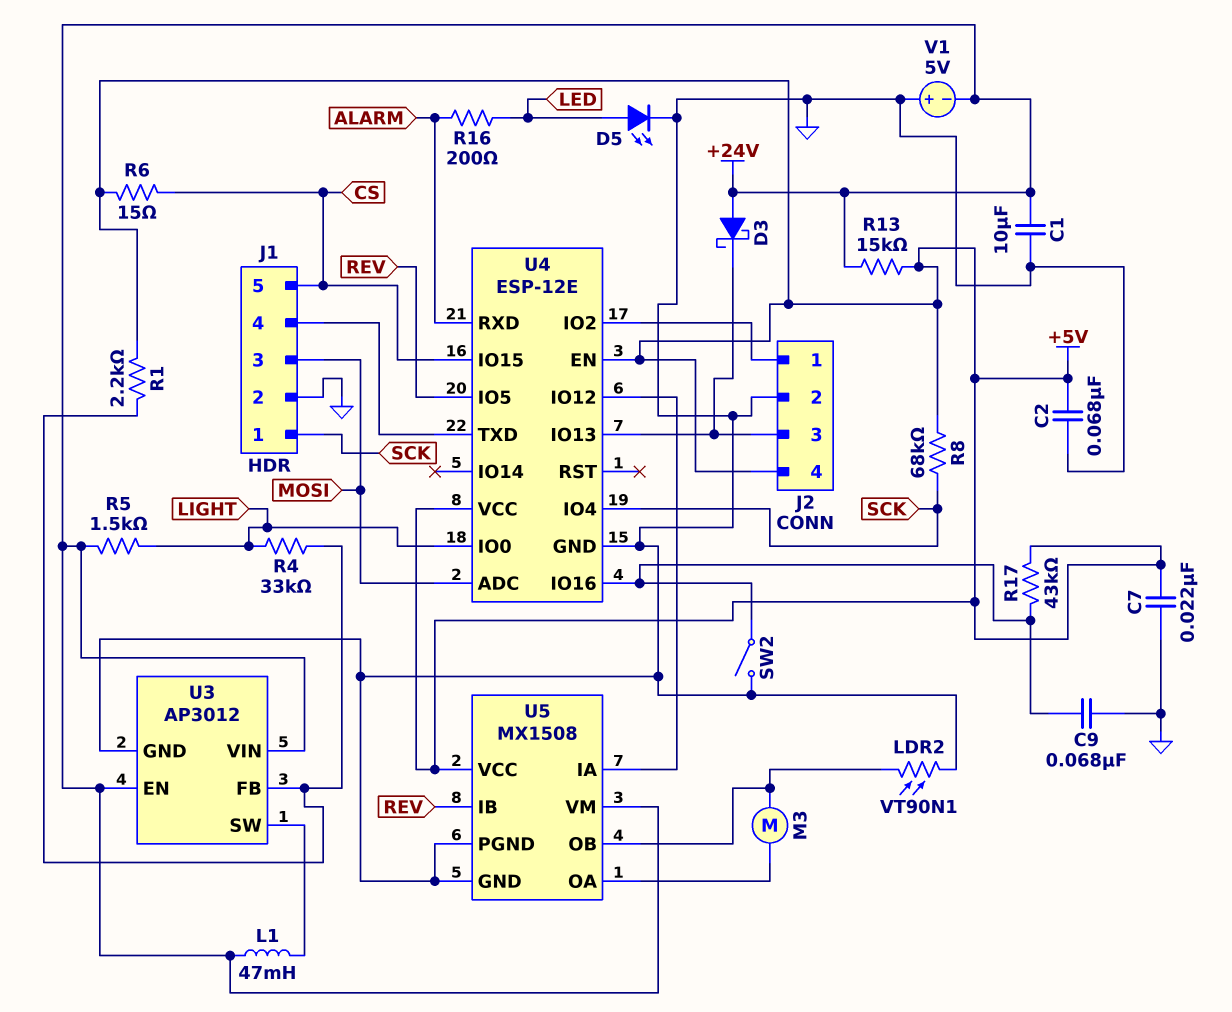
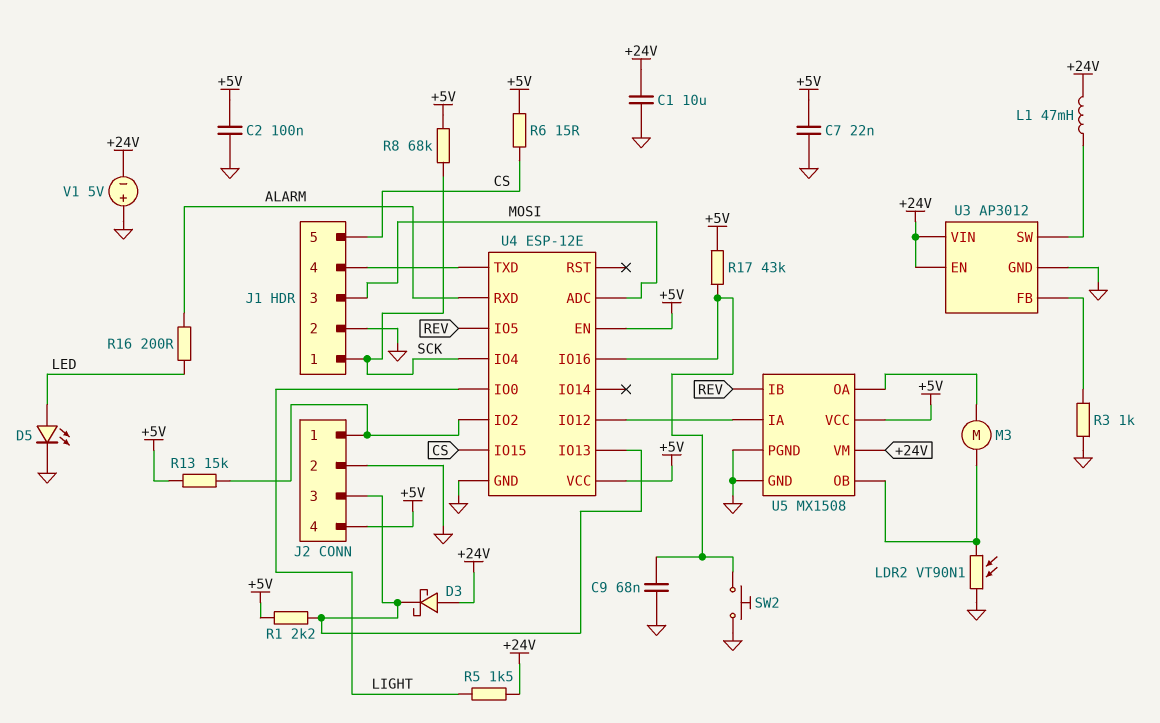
C2: 68nF (+5V, GND) -> 100nF (+5V, GND)
R1: 2.2k (+5V, U3/FB) -> 2.2k (+5V, J2/3)
R3: none -> 1k (GND, U3/FB)
R4: 33k (LIGHT, U3/FB) -> none
R13: 15k (+5V, +24V) -> 15k (+5V, J2/1)
SW2: switch (GND, U4/IO16) -> button (GND, U4/IO16)

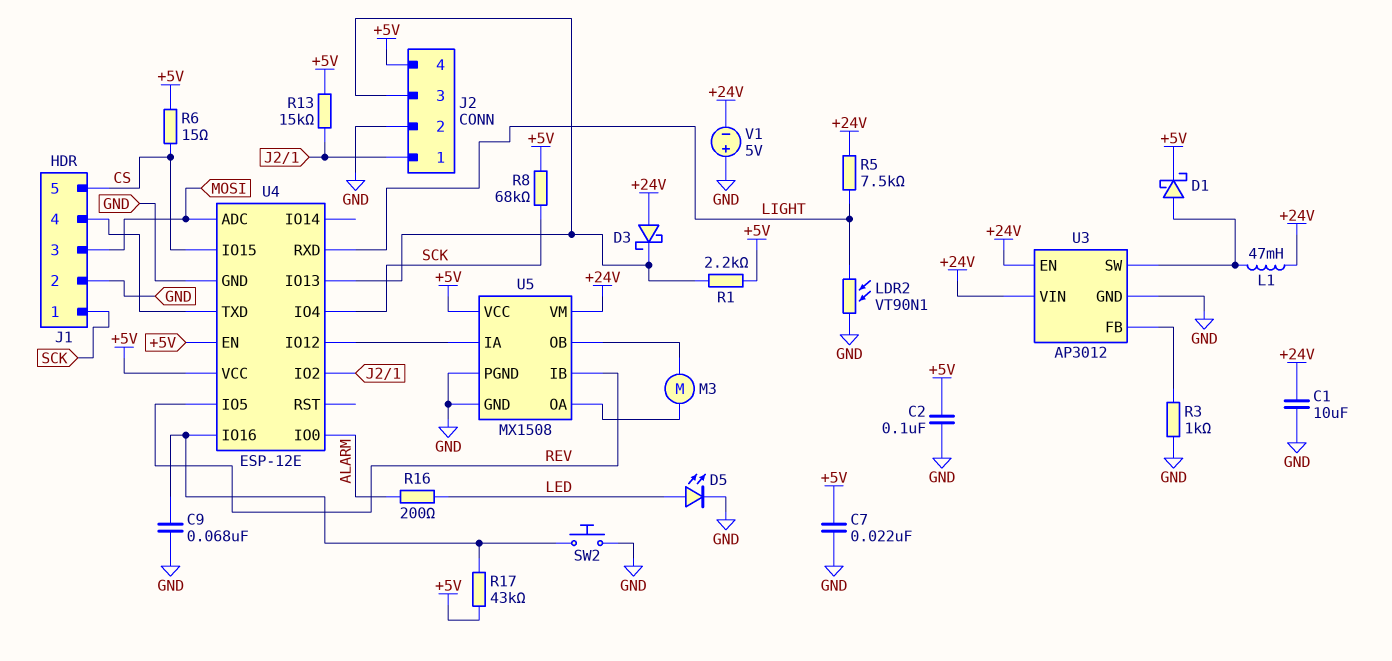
D1: none -> schottky (A U3/SW, K +5V)
LDR2: VT90N1 (GND, U5/OB) -> VT90N1 (GND, LIGHT)
R5: 1.5k (+24V, LIGHT) -> 7.5k (+24V, LIGHT)
U4 pin IO0: LIGHT -> ALARM
U4 pin RXD: ALARM -> LIGHT

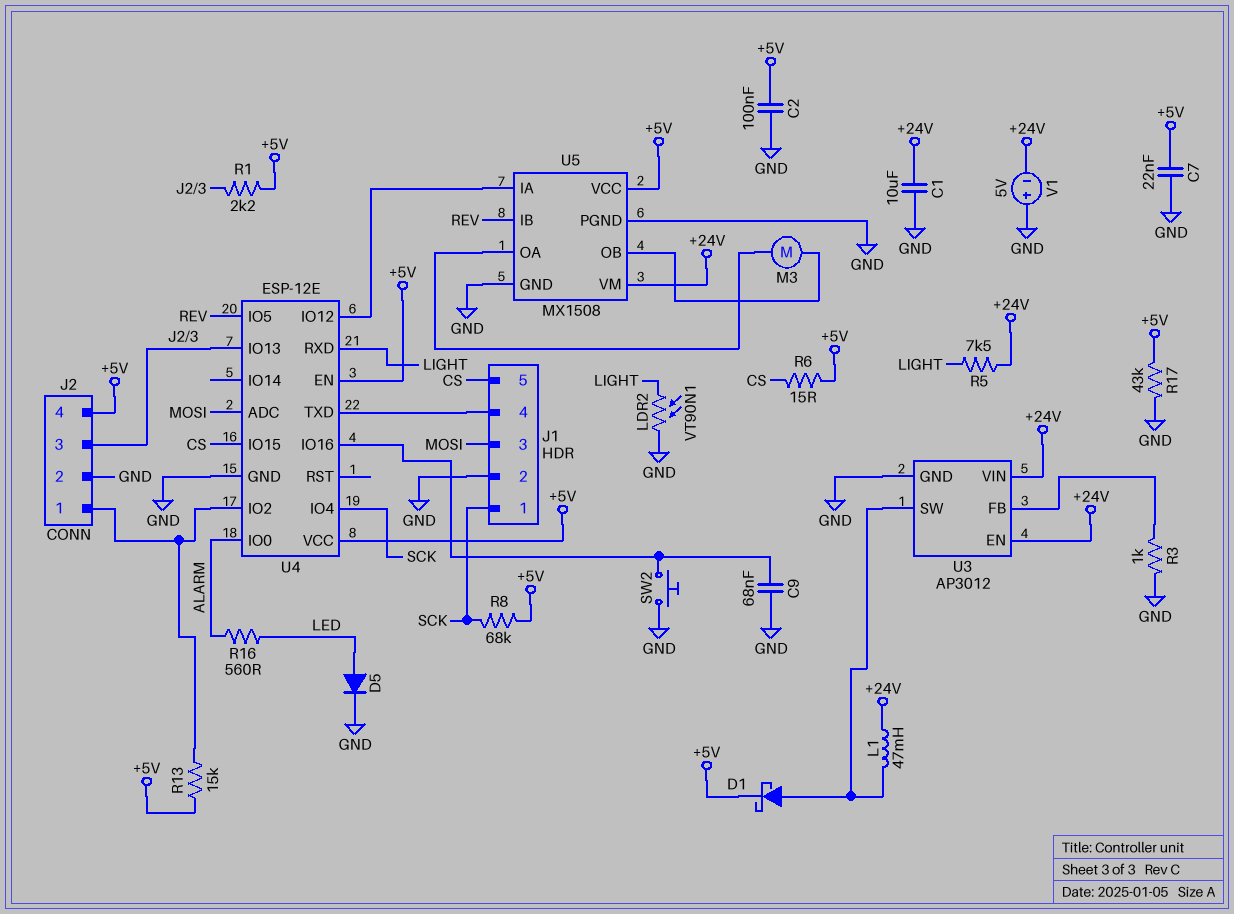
D3: schottky (A +24V, K J2/3) -> none
D5: LED (A LED, K GND) -> diode (A LED, K GND)
R16: 200 (ALARM, LED) -> 560 (ALARM, LED)
R17: 43k (+5V, U4/IO16) -> 43k (+5V, GND)

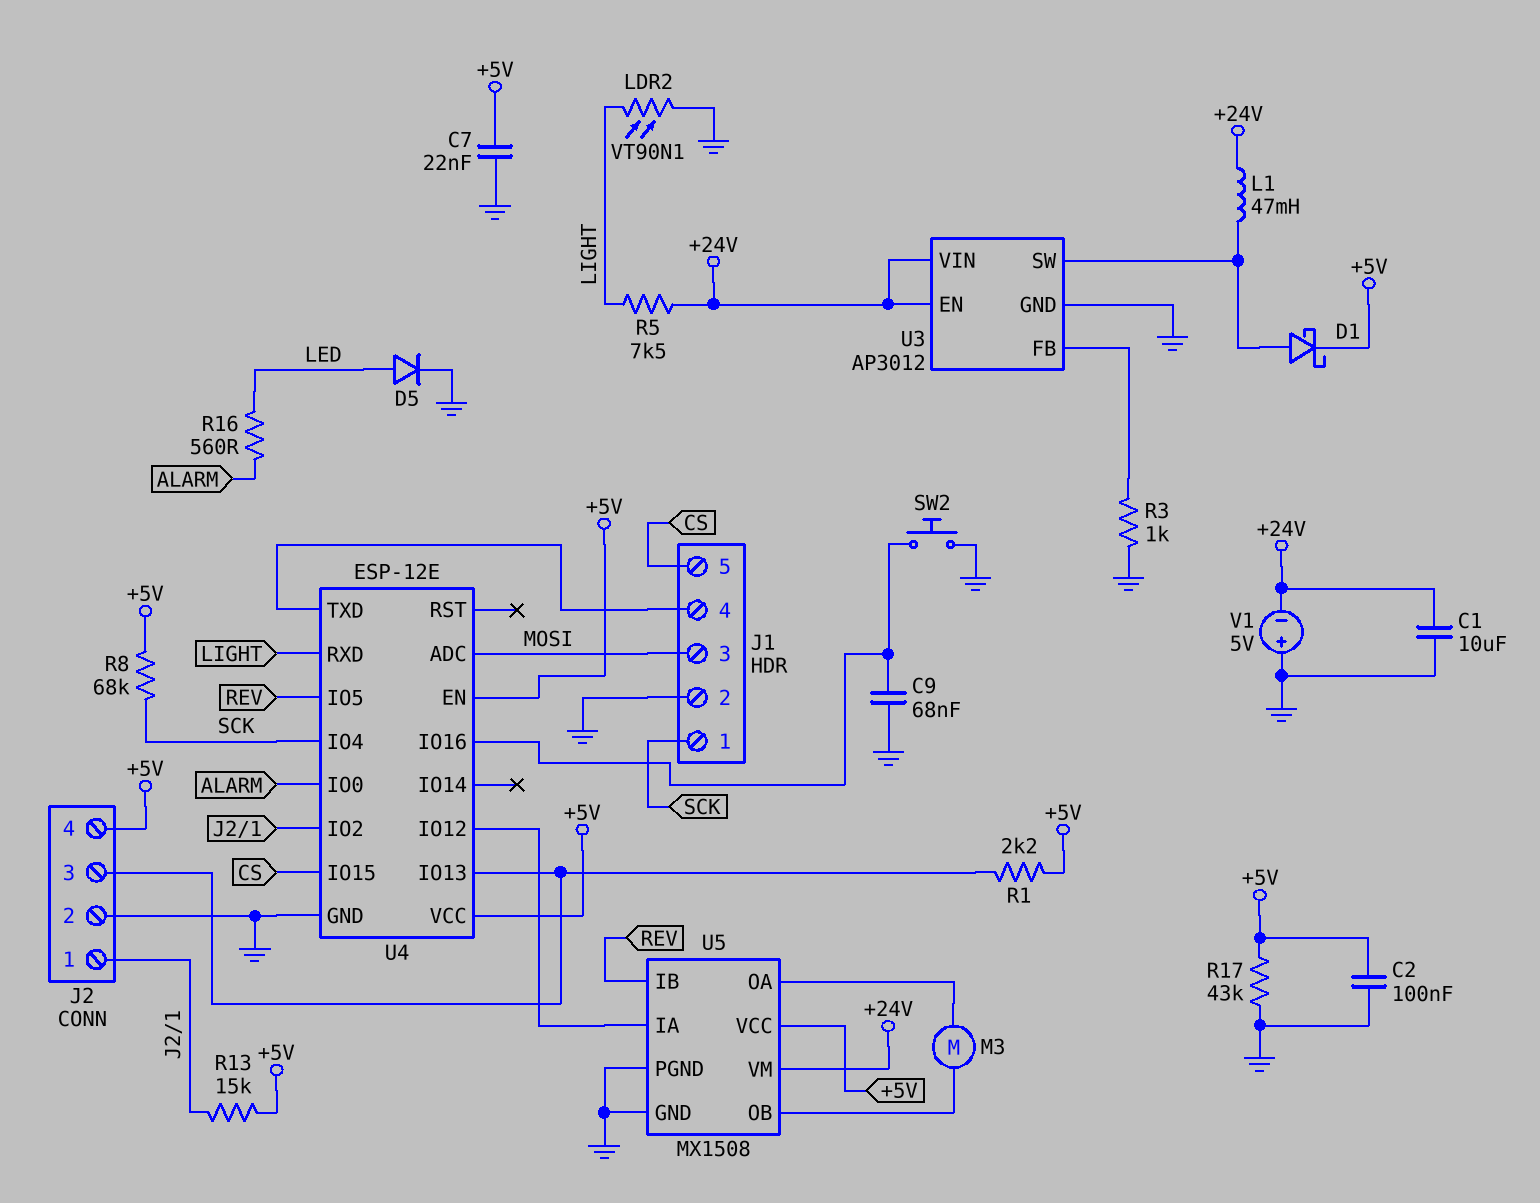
R6: 15 (+5V, CS) -> none

